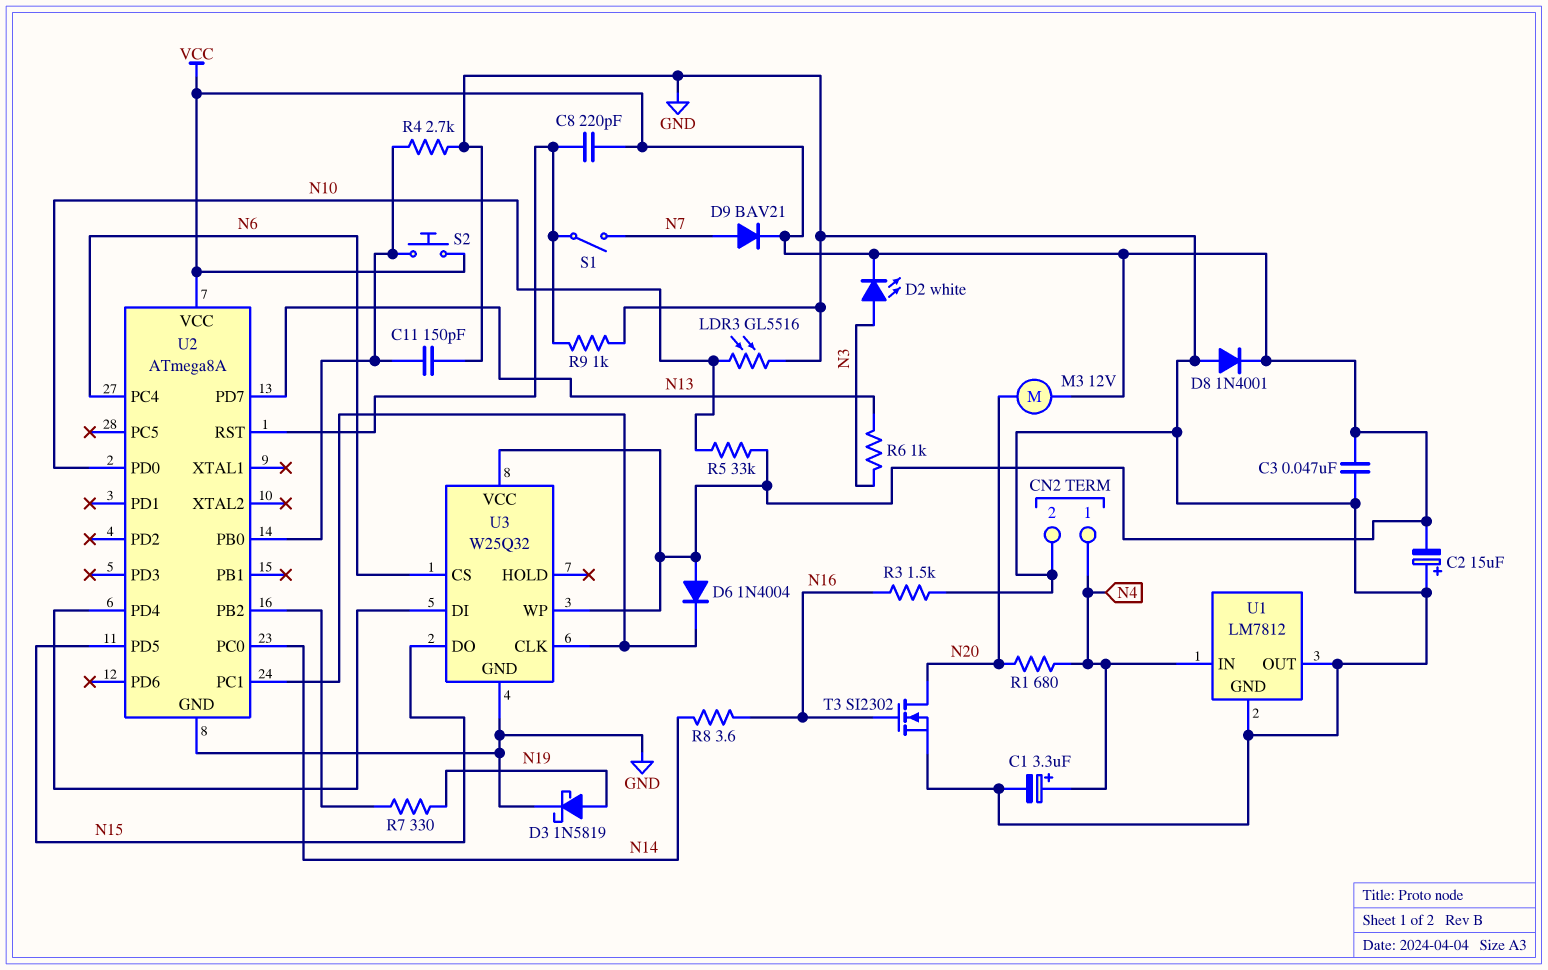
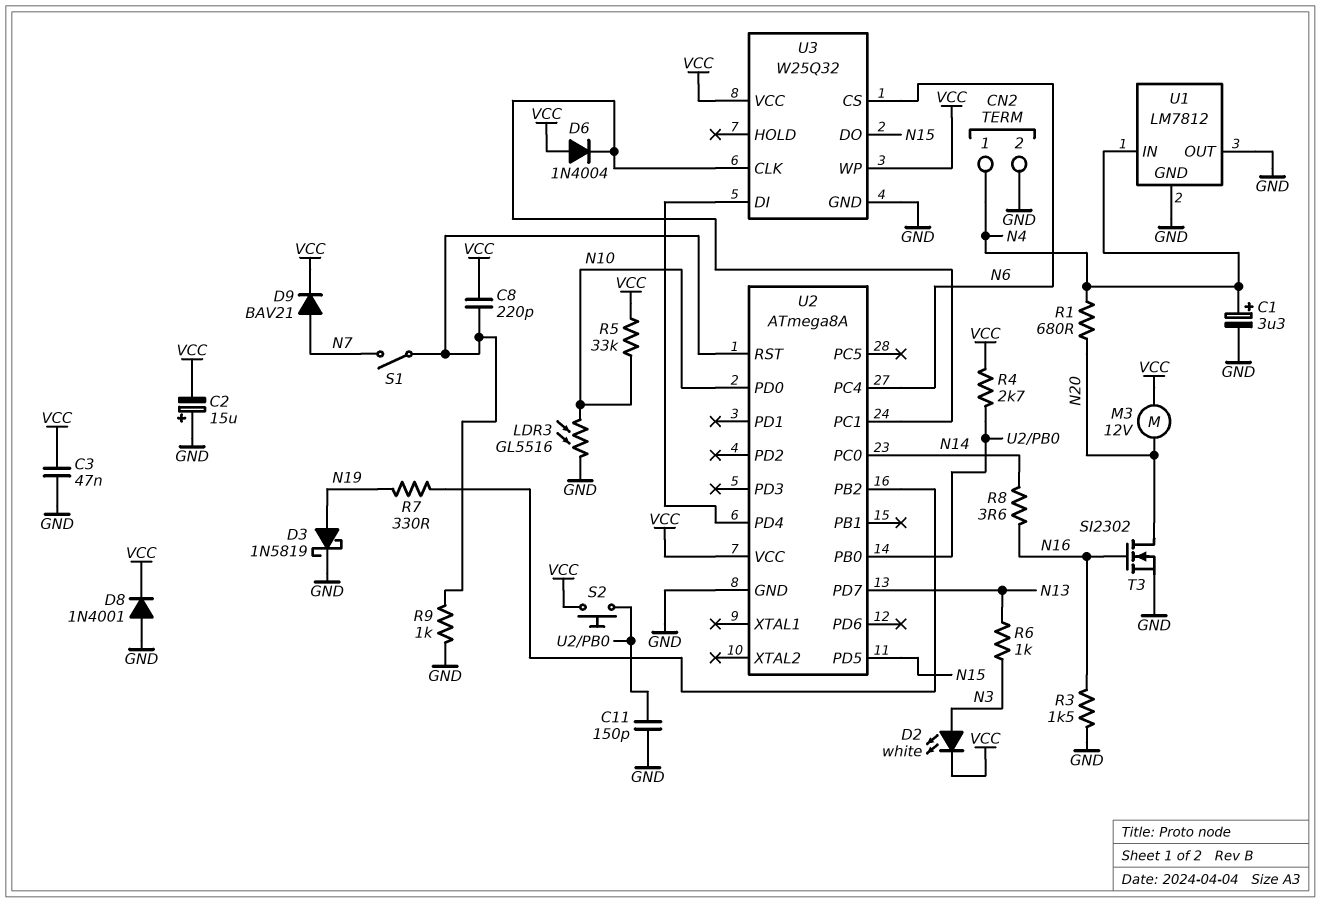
R4: 2.7k (GND, U2/PB0) -> 2.7k (U2/PB0, VCC)

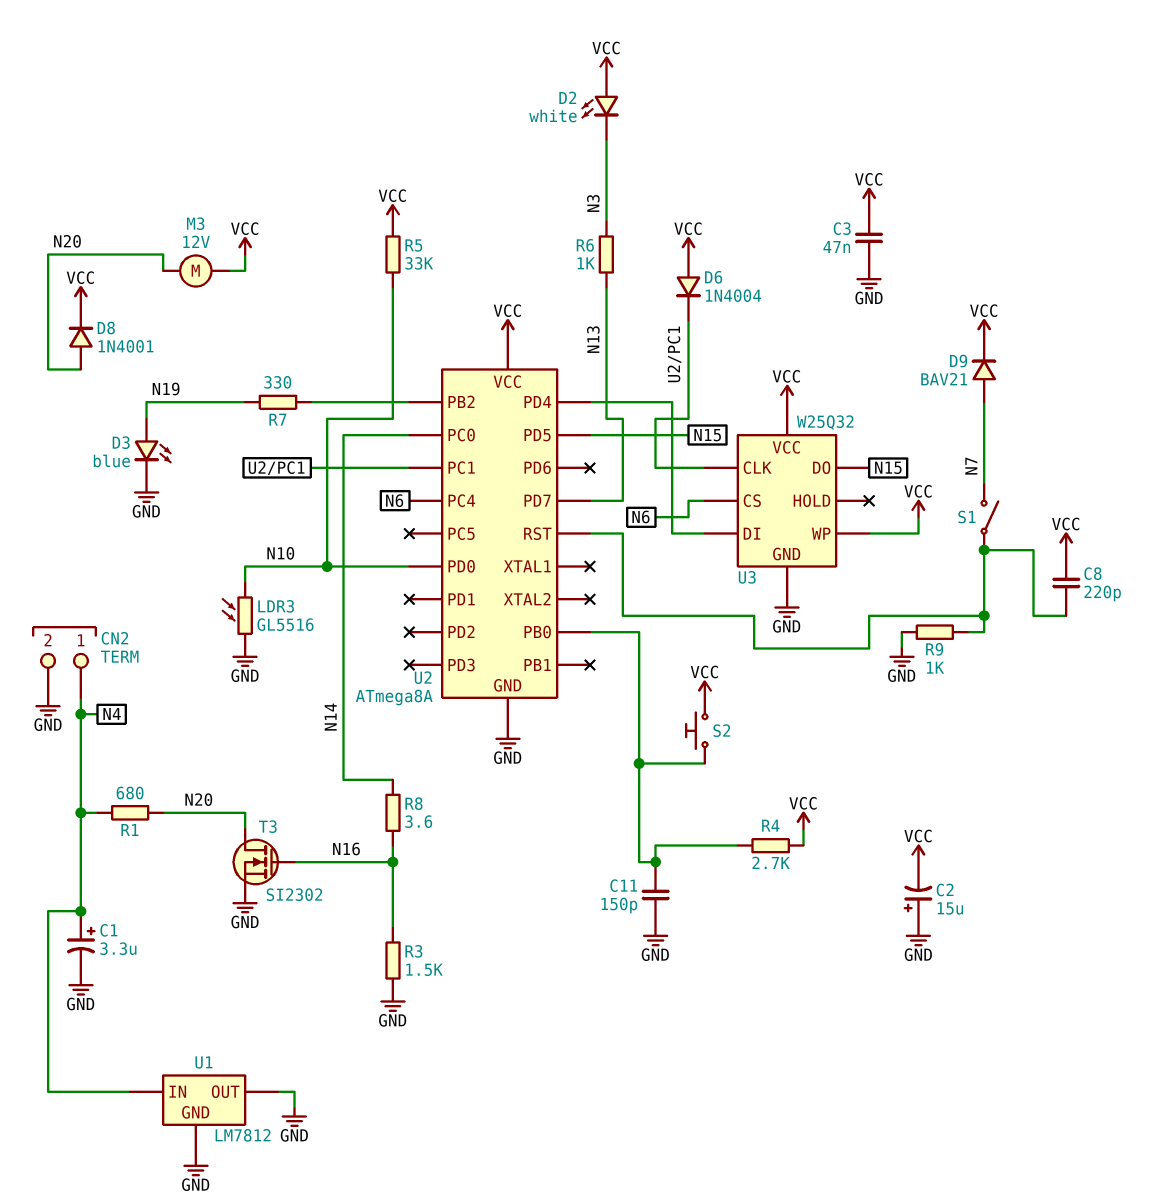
D2: LED white (A N3, K VCC) -> LED white (A VCC, K N3)
D3: schottky 1N5819 (A N19, K GND) -> LED blue (A N19, K GND)
D8: diode 1N4001 (A GND, K VCC) -> diode 1N4001 (A N20, K VCC)

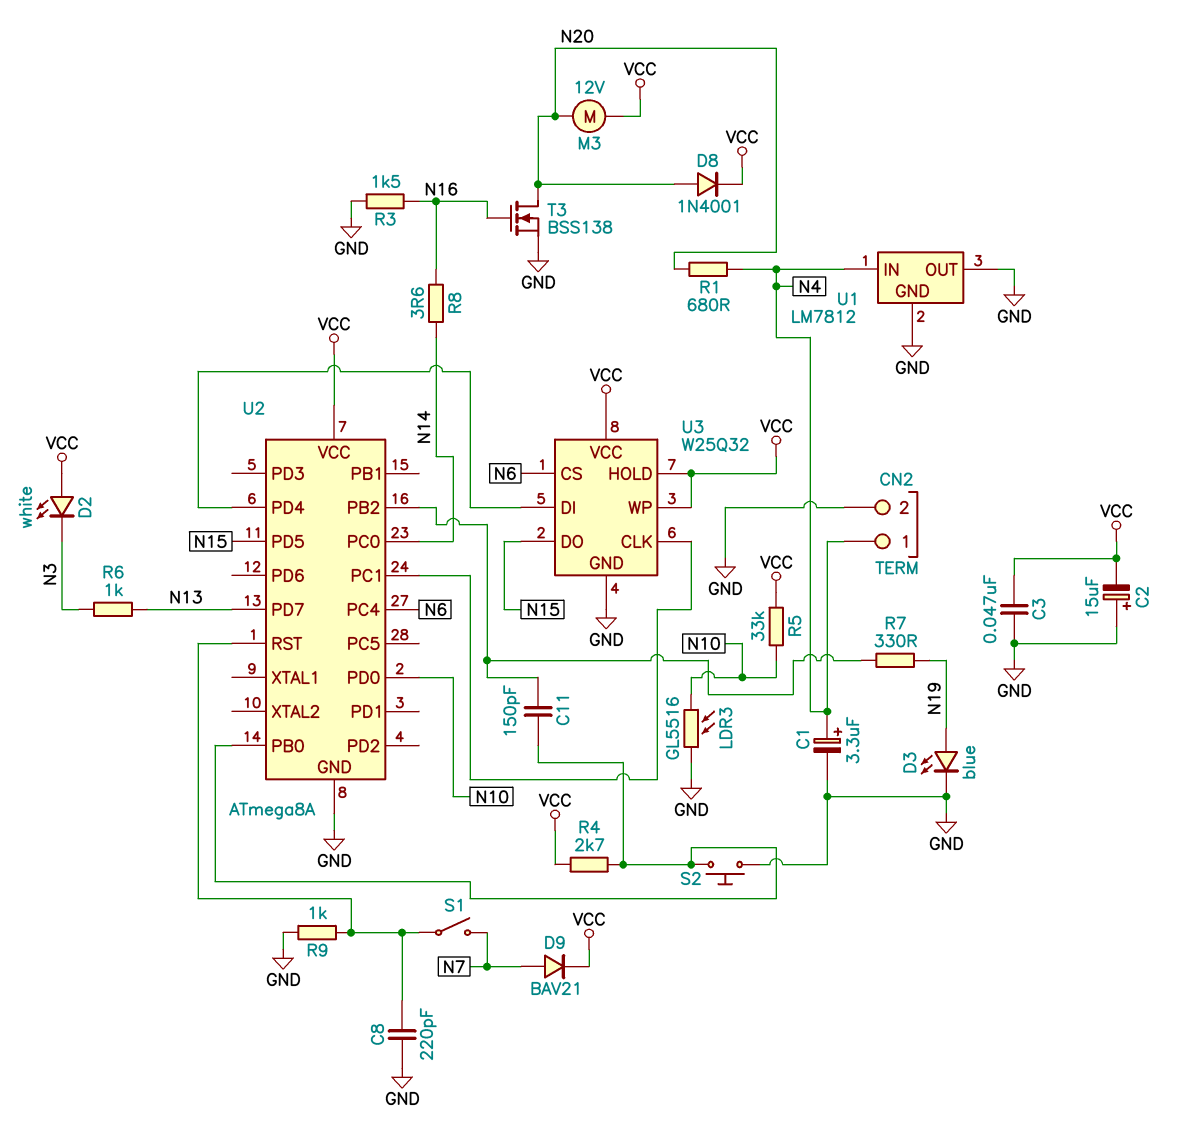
C8: 220pF (U2/RST, VCC) -> 220pF (GND, U2/RST)
C11: 150pF (GND, U2/PB0) -> 150pF (U2/PB0, U2/PB2)
D6: diode 1N4004 (A VCC, K U2/PC1) -> none
S2: button (U2/PB0, VCC) -> button (GND, U2/PB0)
T3: NMOS SI2302 (G N16, D N20, S GND) -> NMOS BSS138 (G N16, D N20, S GND)
U3 pin HOLD: none -> VCC

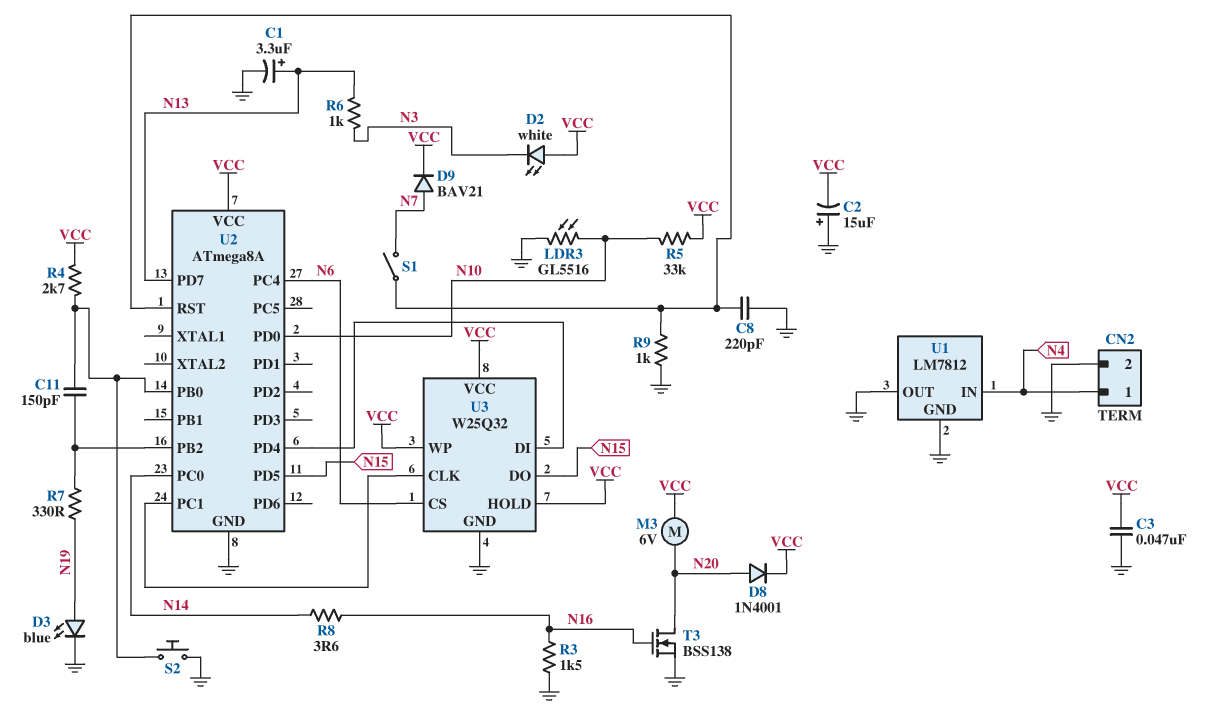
C1: 3.3uF (plus N4, minus GND) -> 3.3uF (plus N13, minus GND)
M3: motor 12V (N20, VCC) -> motor 6V (N20, VCC)
R1: 680 (N4, N20) -> none

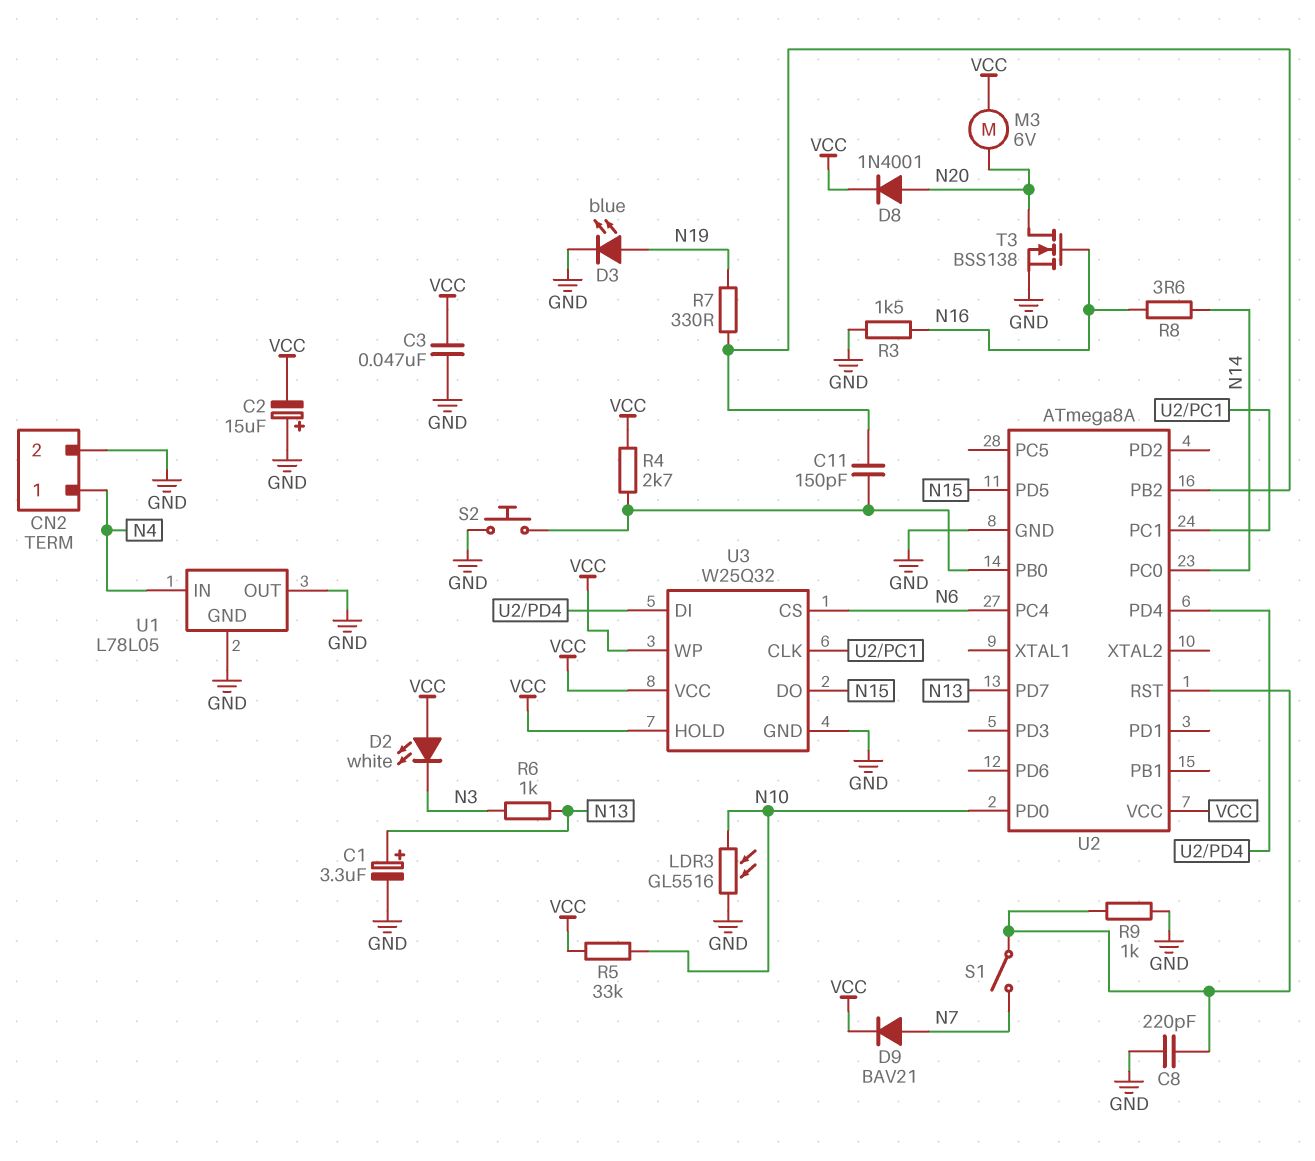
U1: LM7812 -> L78L05

